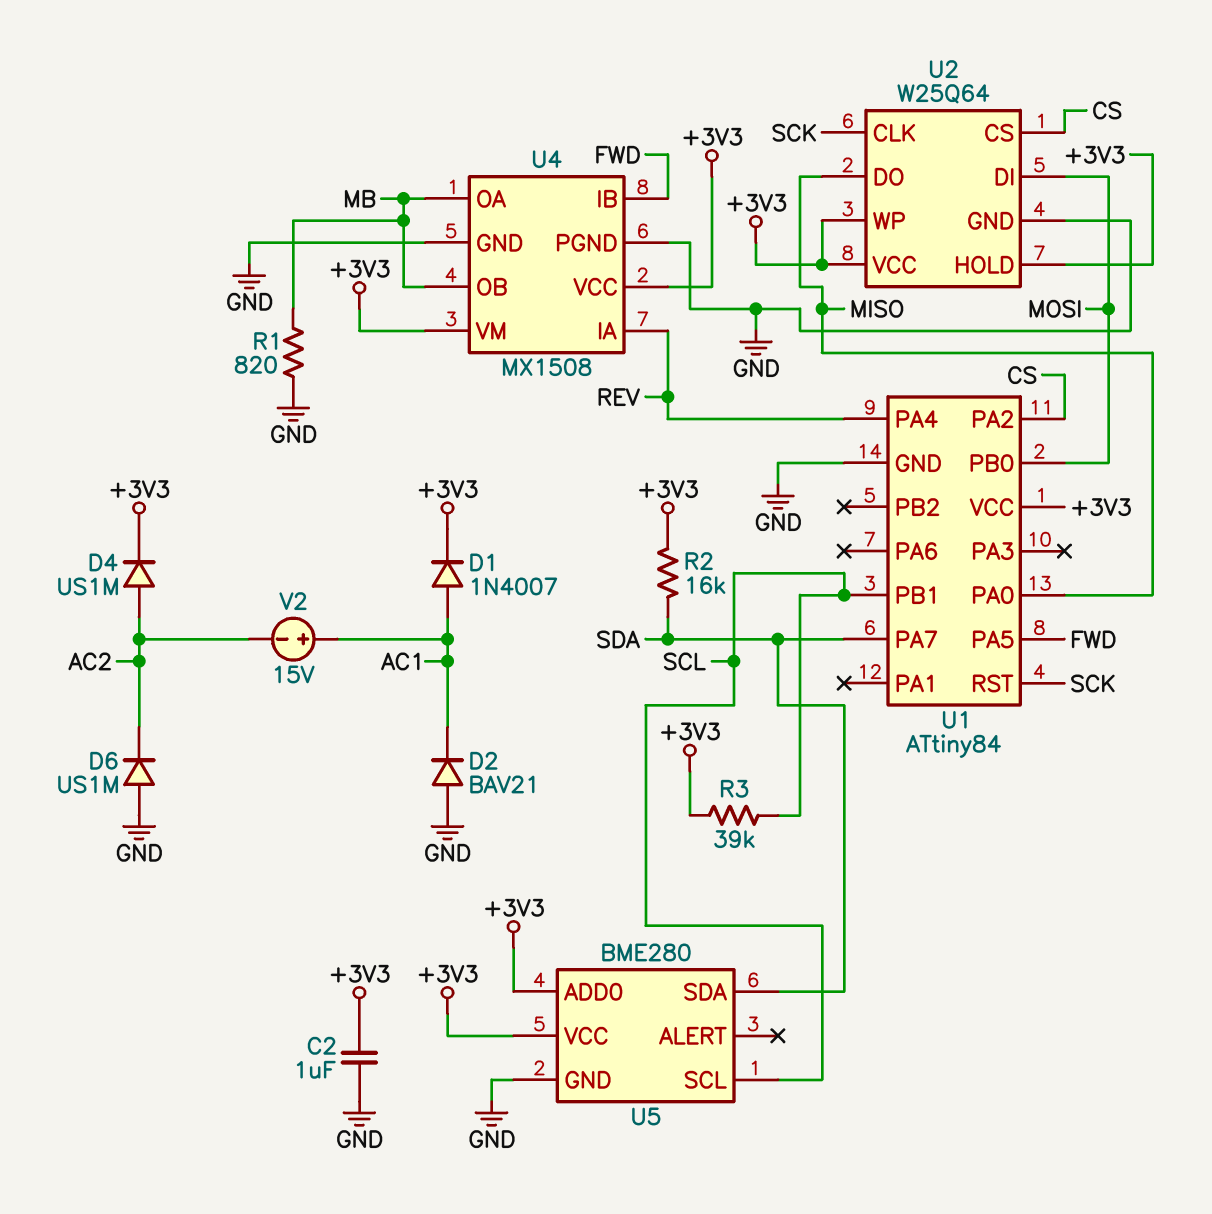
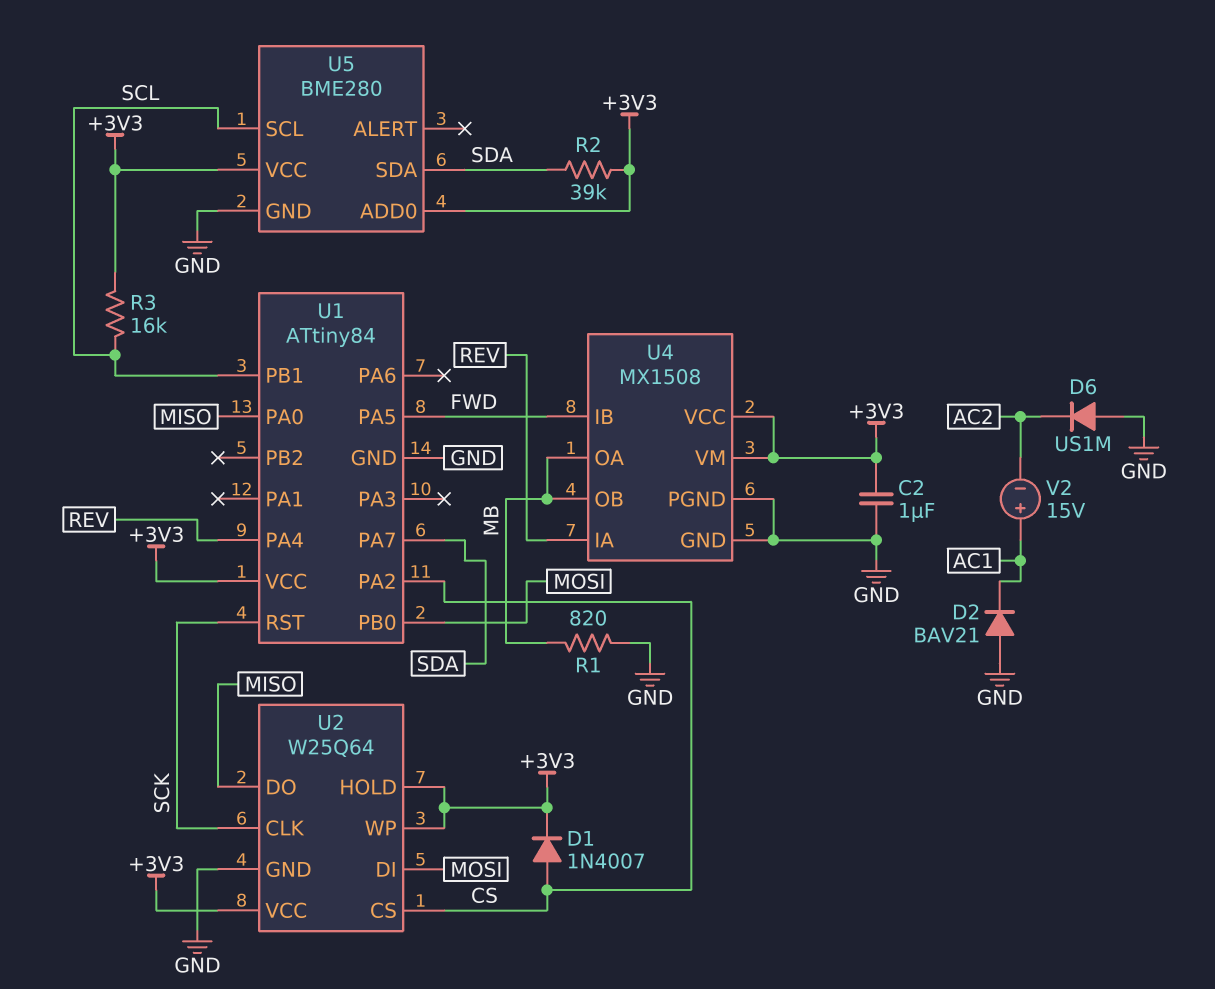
D1: diode 1N4007 (A AC1, K +3V3) -> diode 1N4007 (A CS, K +3V3)
D4: diode US1M (A AC2, K +3V3) -> none
R2: 16k (+3V3, SDA) -> 39k (+3V3, SDA)
R3: 39k (+3V3, SCL) -> 16k (+3V3, SCL)

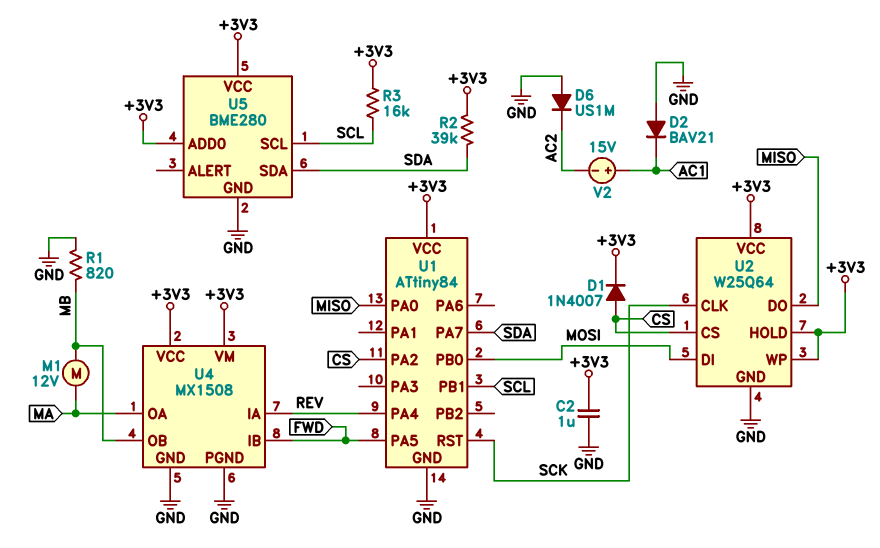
M1: none -> motor 12V (MA, MB)
U4 pin OA: MB -> MA

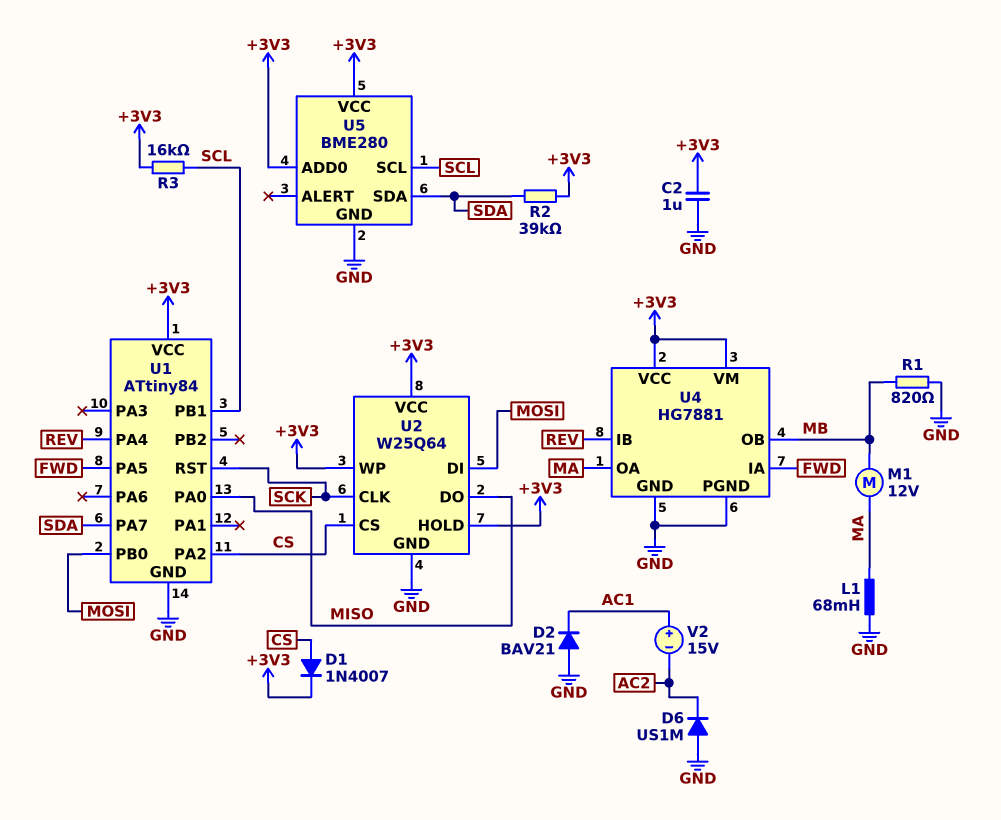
L1: none -> 68mH (GND, MA)
U4: MX1508 -> HG7881
U4 pin IA: REV -> FWD
U4 pin IB: FWD -> REV

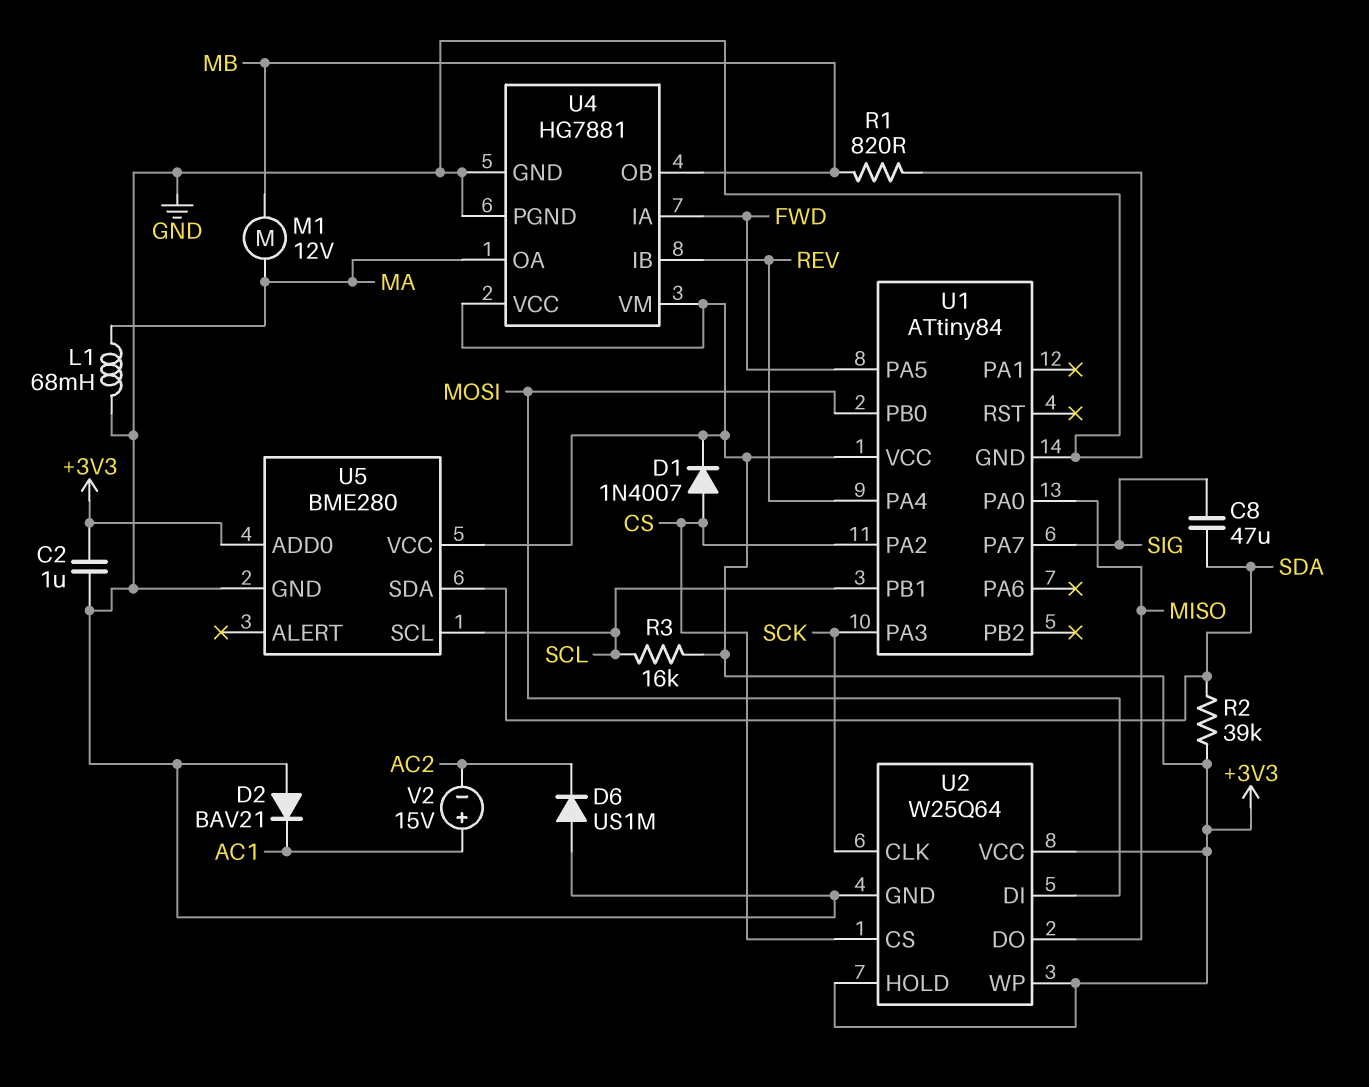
C8: none -> 47uF (SDA, SIG)
U1 pin PA3: none -> SCK
U1 pin PA7: SDA -> SIG
U1 pin RST: SCK -> none

